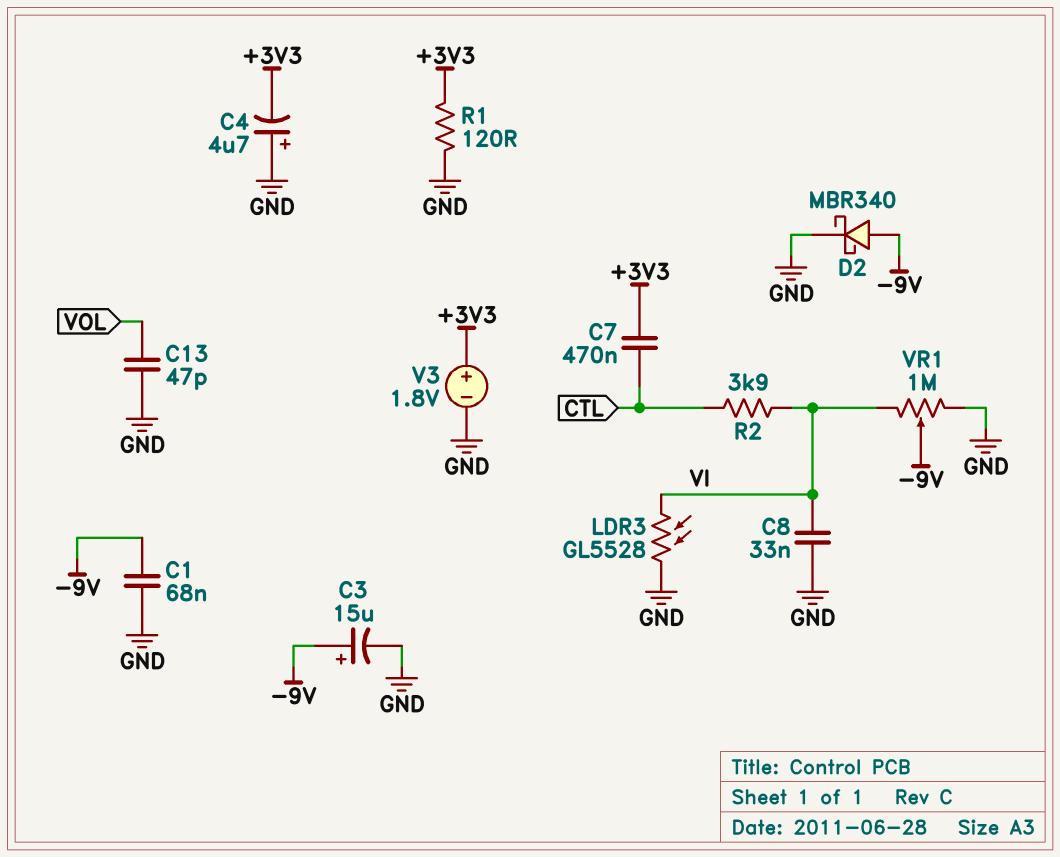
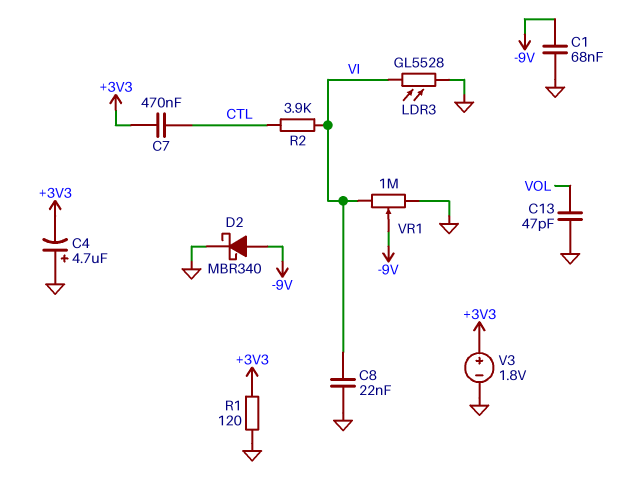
C3: 15uF (plus -9V, minus GND) -> none
C8: 33nF (GND, VI) -> 22nF (GND, VI)

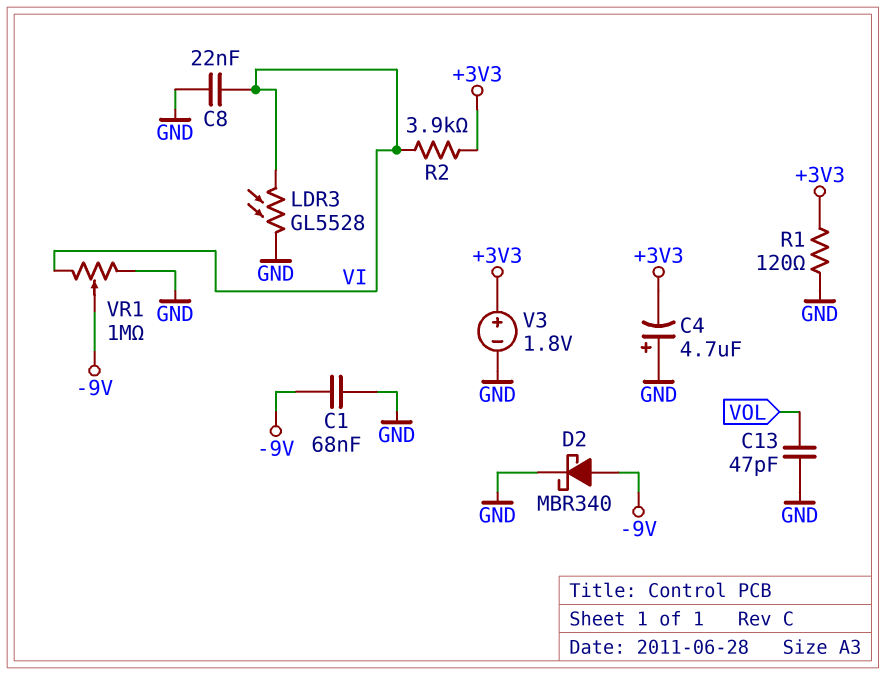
C7: 470nF (+3V3, CTL) -> none
R2: 3.9k (CTL, VI) -> 3.9k (+3V3, VI)

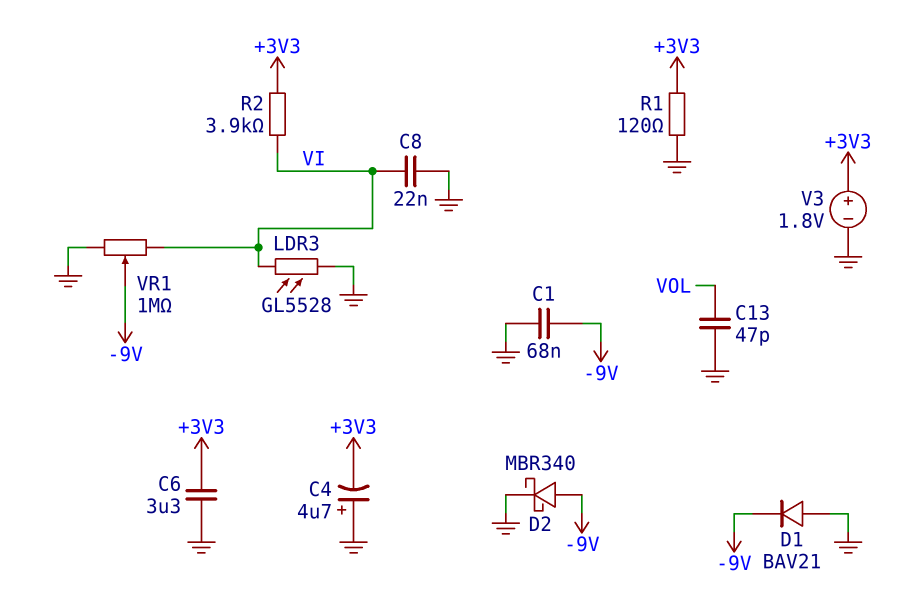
C6: none -> 3.3uF (+3V3, GND)
D1: none -> diode BAV21 (A GND, K -9V)

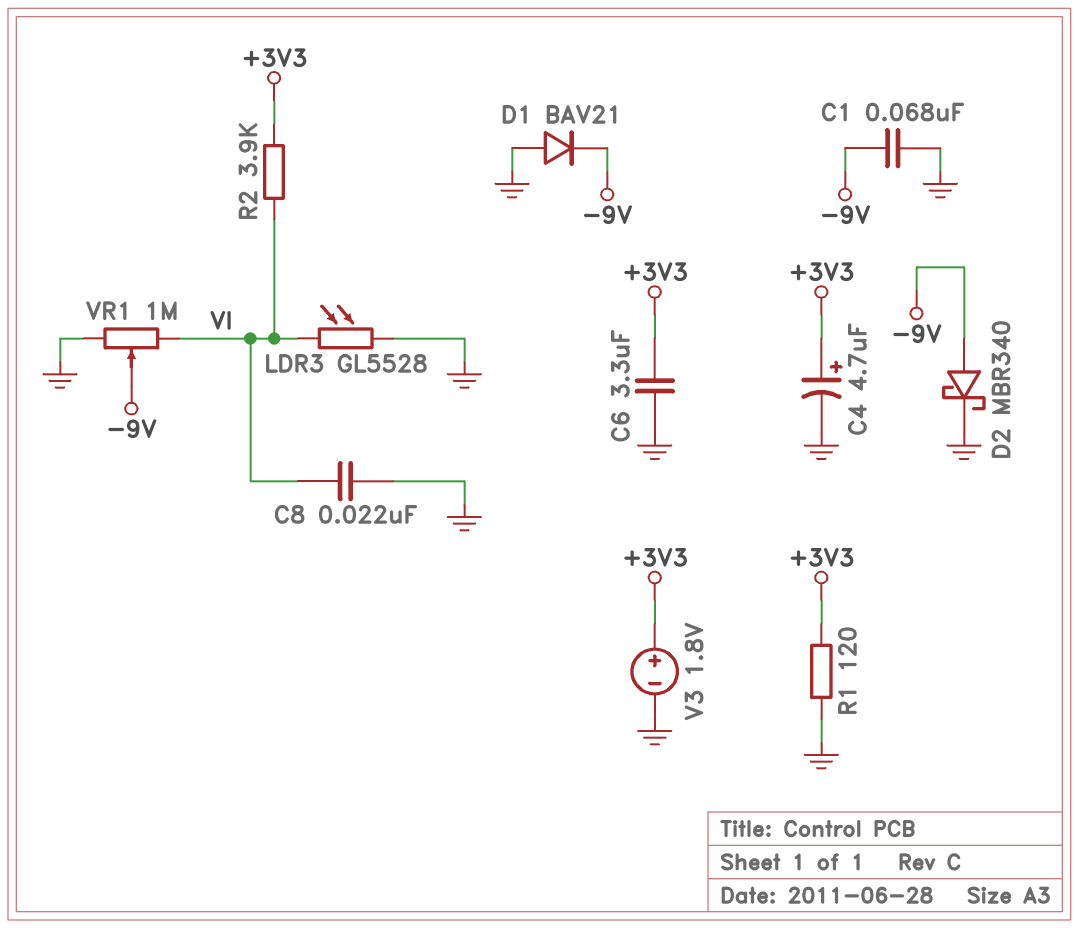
C4: 4.7uF (plus GND, minus +3V3) -> 4.7uF (plus +3V3, minus GND)
C13: 47pF (GND, VOL) -> none

